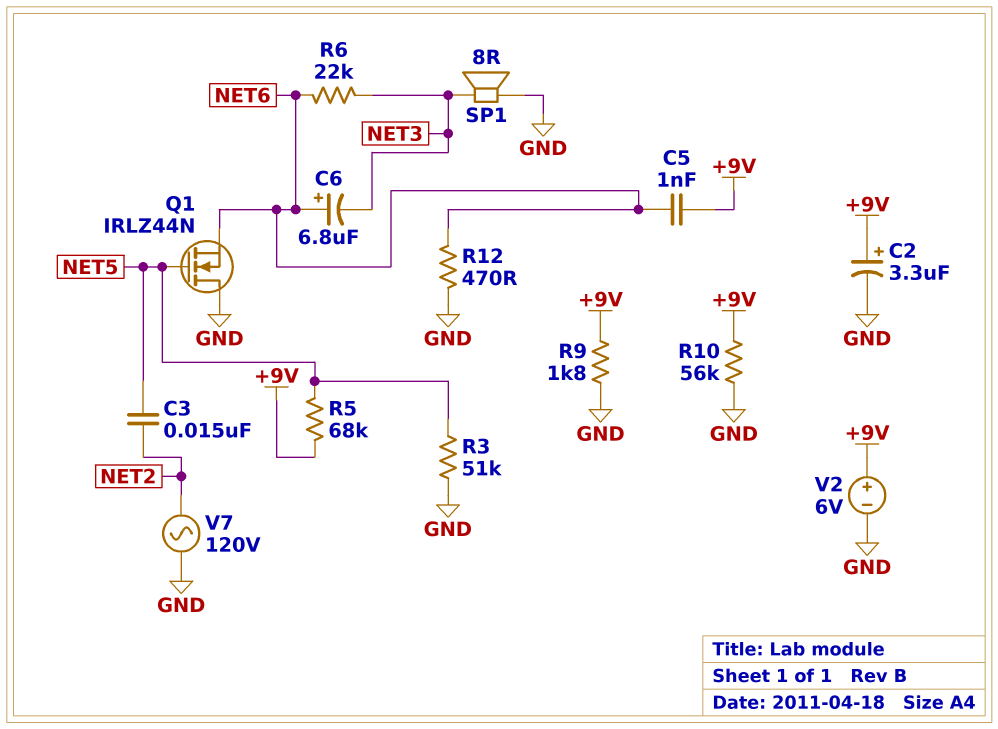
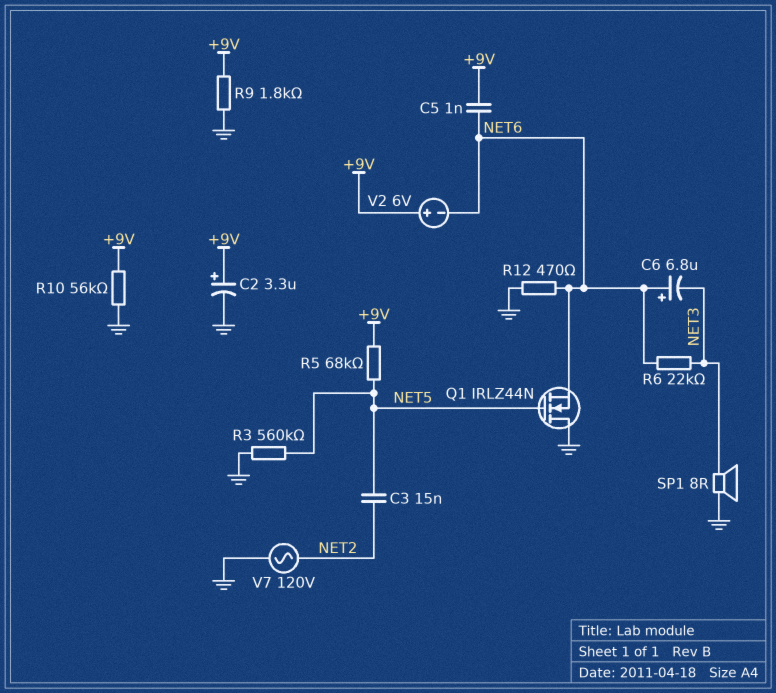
R3: 51k (GND, NET5) -> 560k (GND, NET5)
V2: 6V (plus +9V, minus GND) -> 6V (plus +9V, minus NET6)

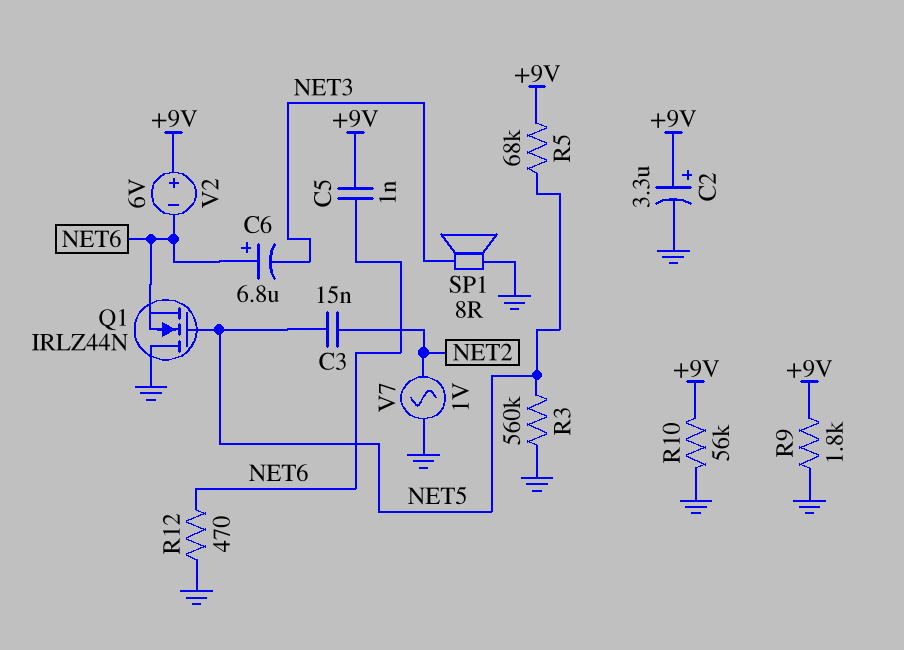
R6: 22k (NET3, NET6) -> none
V7: AC 120V (GND, NET2) -> AC 1V (GND, NET2)

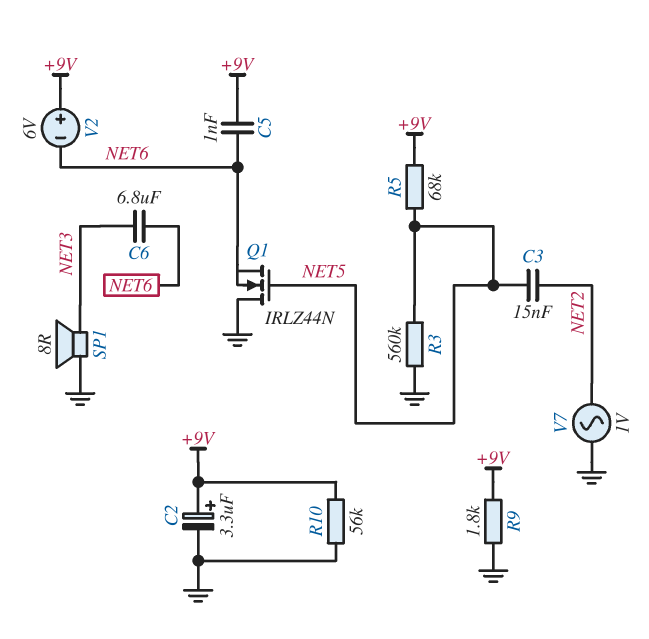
C6: 6.8uF (plus NET6, minus NET3) -> 6.8uF (NET3, NET6)
R12: 470 (GND, NET6) -> none

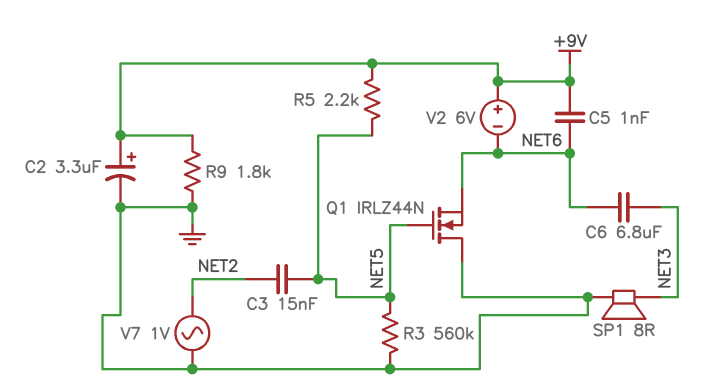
R5: 68k (+9V, NET5) -> 2.2k (+9V, NET5)
R10: 56k (+9V, GND) -> none

